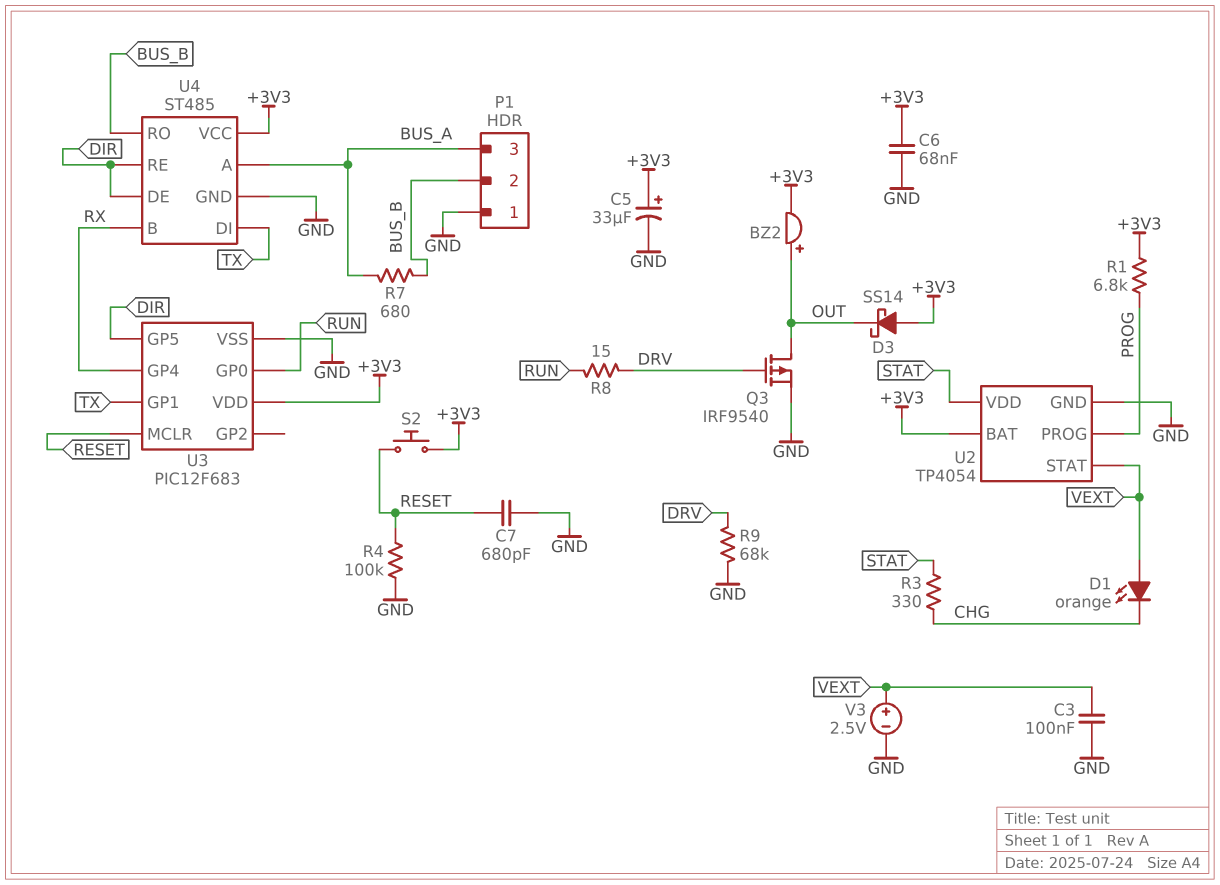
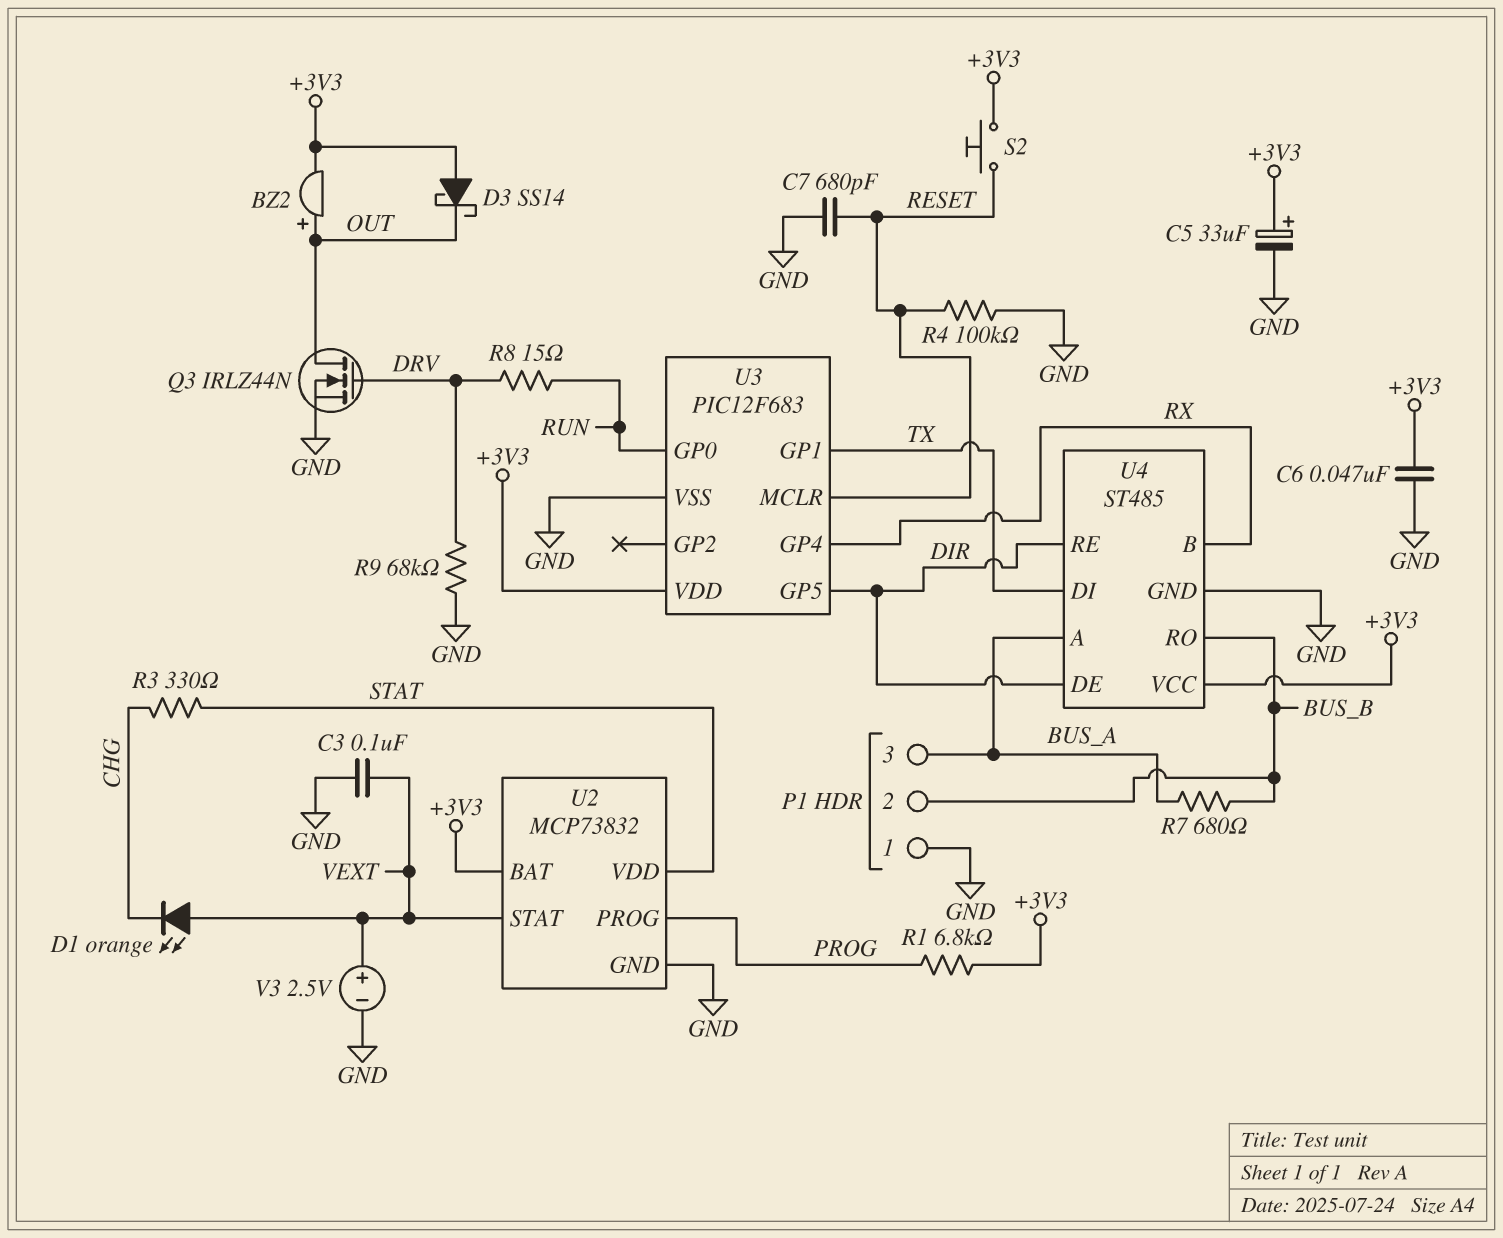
C6: 68nF (+3V3, GND) -> 47nF (+3V3, GND)
Q3: PMOS IRF9540 (G DRV, D OUT, S GND) -> NMOS IRLZ44N (G DRV, D OUT, S GND)
U2: TP4054 -> MCP73832

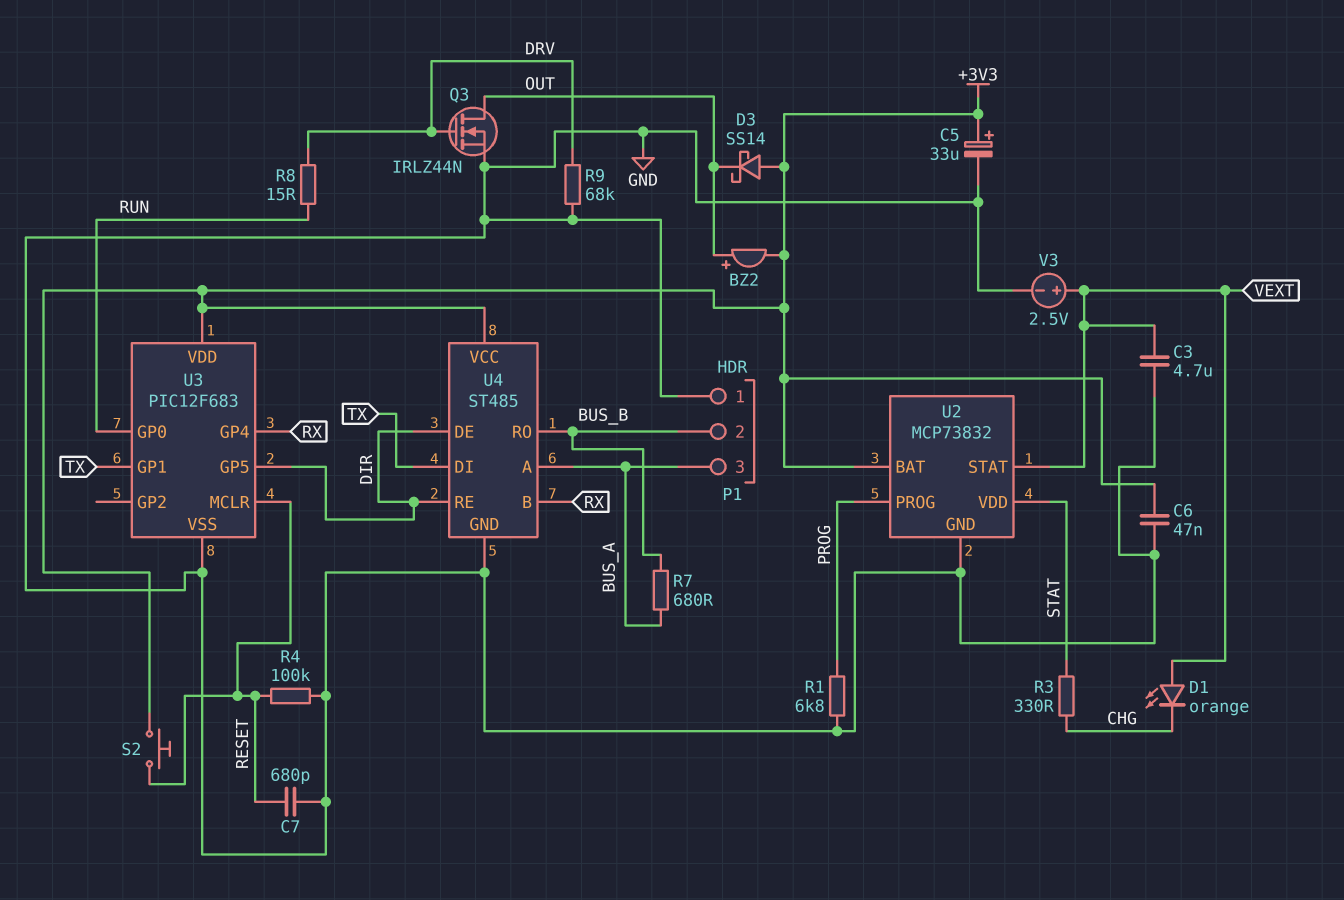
C3: 100nF (GND, VEXT) -> 4.7uF (GND, VEXT)
R1: 6.8k (+3V3, PROG) -> 6.8k (GND, PROG)

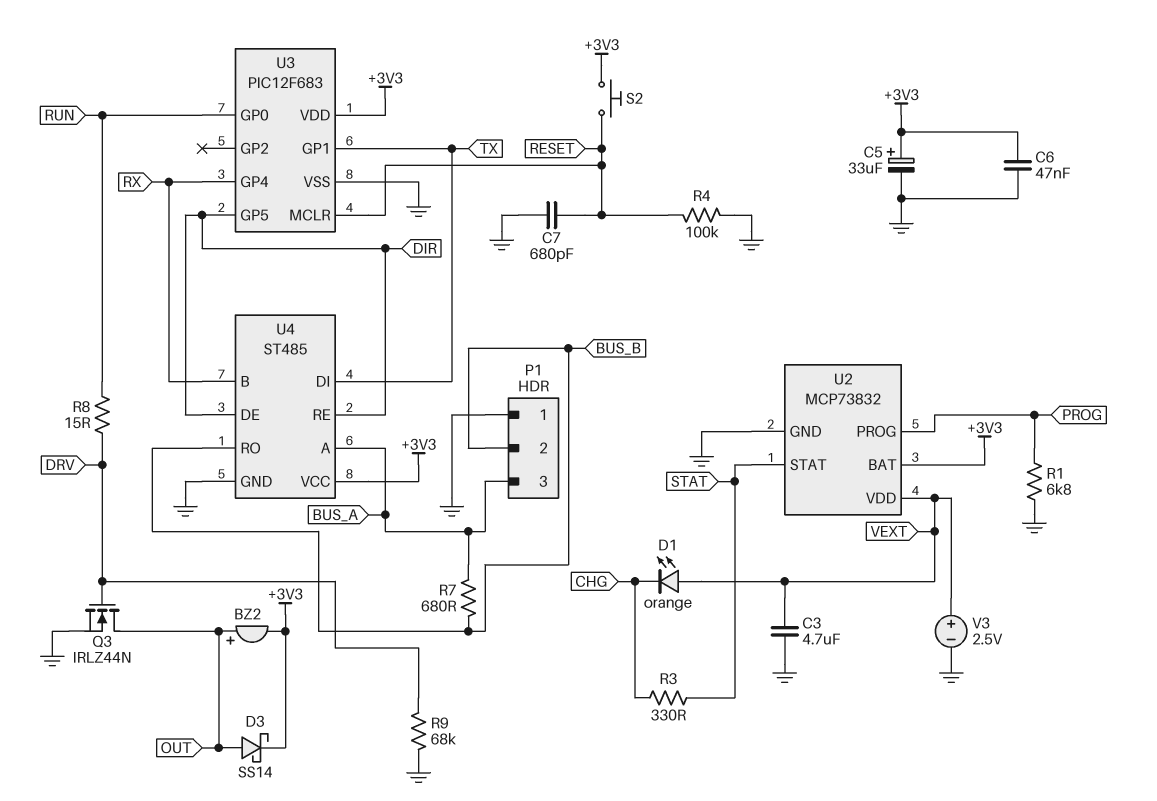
D3: schottky SS14 (A +3V3, K OUT) -> schottky SS14 (A OUT, K +3V3)
U2 pin STAT: VEXT -> STAT
U2 pin VDD: STAT -> VEXT

